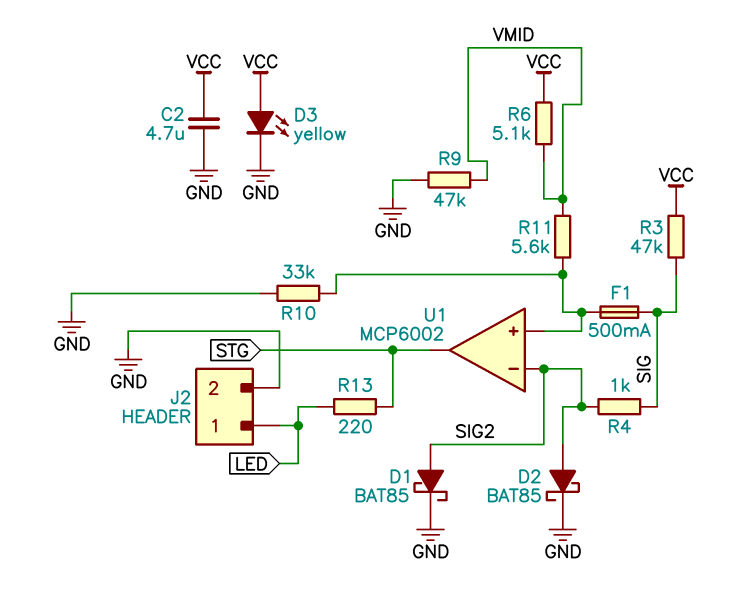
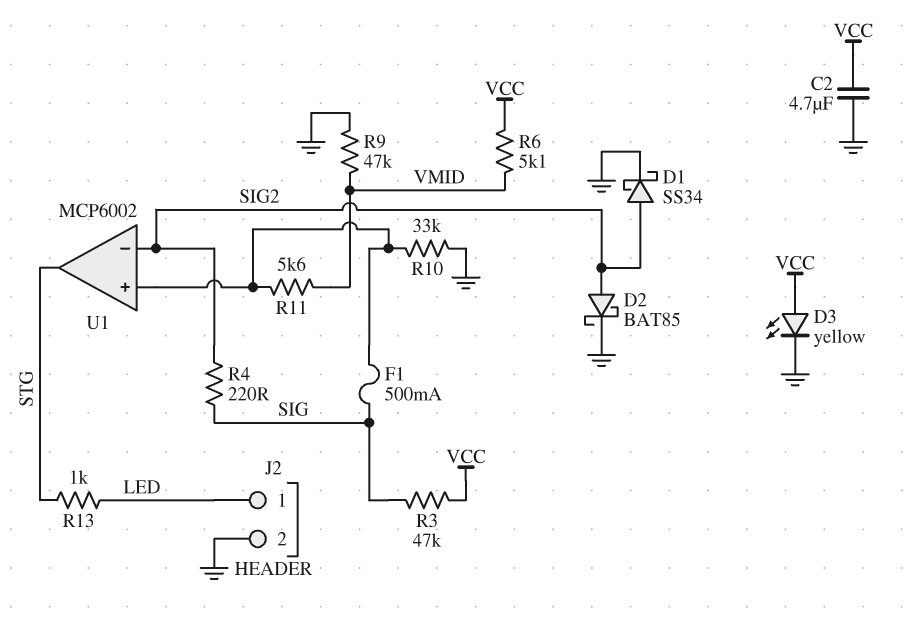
D1: schottky BAT85 (A SIG2, K GND) -> schottky SS34 (A SIG2, K GND)
R4: 1k (SIG, SIG2) -> 220 (SIG, SIG2)
R13: 220 (LED, STG) -> 1k (LED, STG)

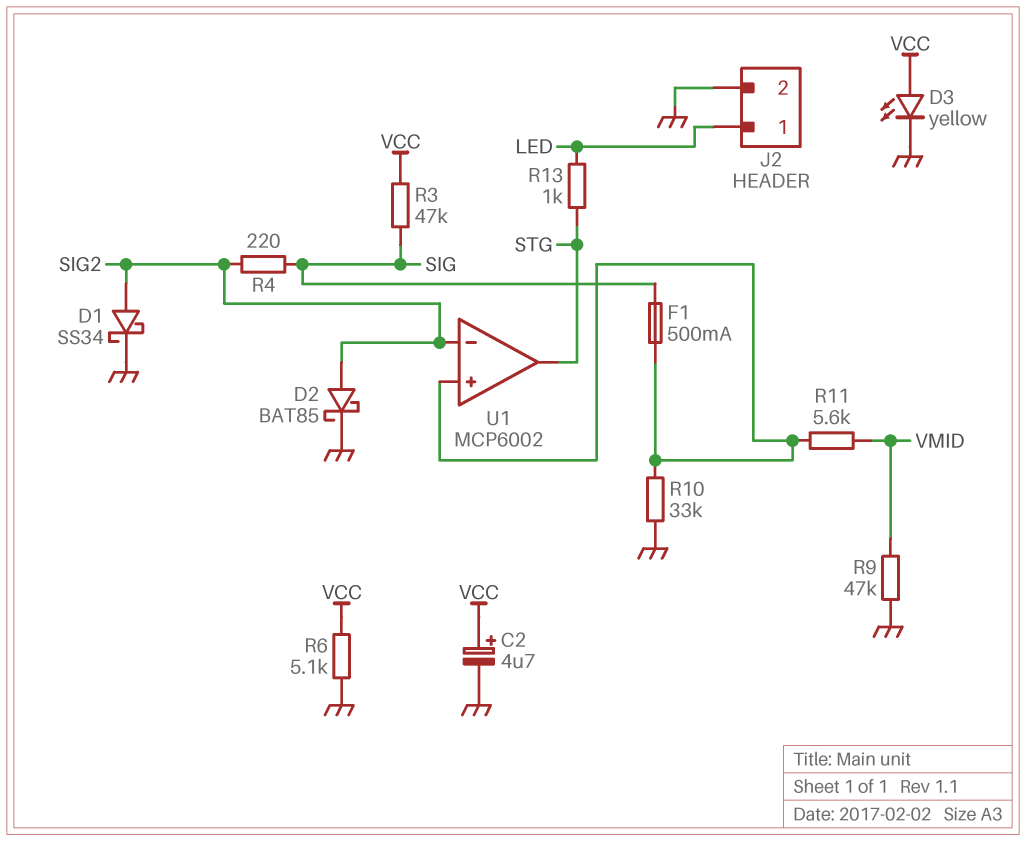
C2: 4.7uF (GND, VCC) -> 4.7uF (plus VCC, minus GND)
R6: 5.1k (VCC, VMID) -> 5.1k (GND, VCC)

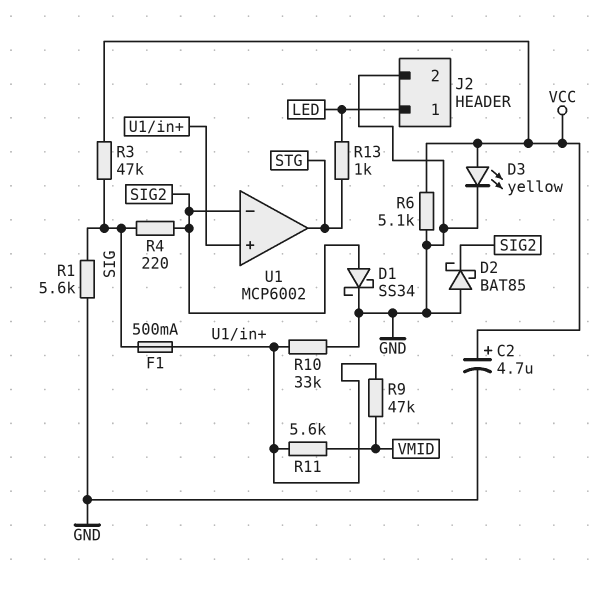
D2: schottky BAT85 (A SIG2, K GND) -> schottky BAT85 (A GND, K SIG2)
R1: none -> 5.6k (GND, SIG)
R9: 47k (GND, VMID) -> 47k (U1/in+, VMID)

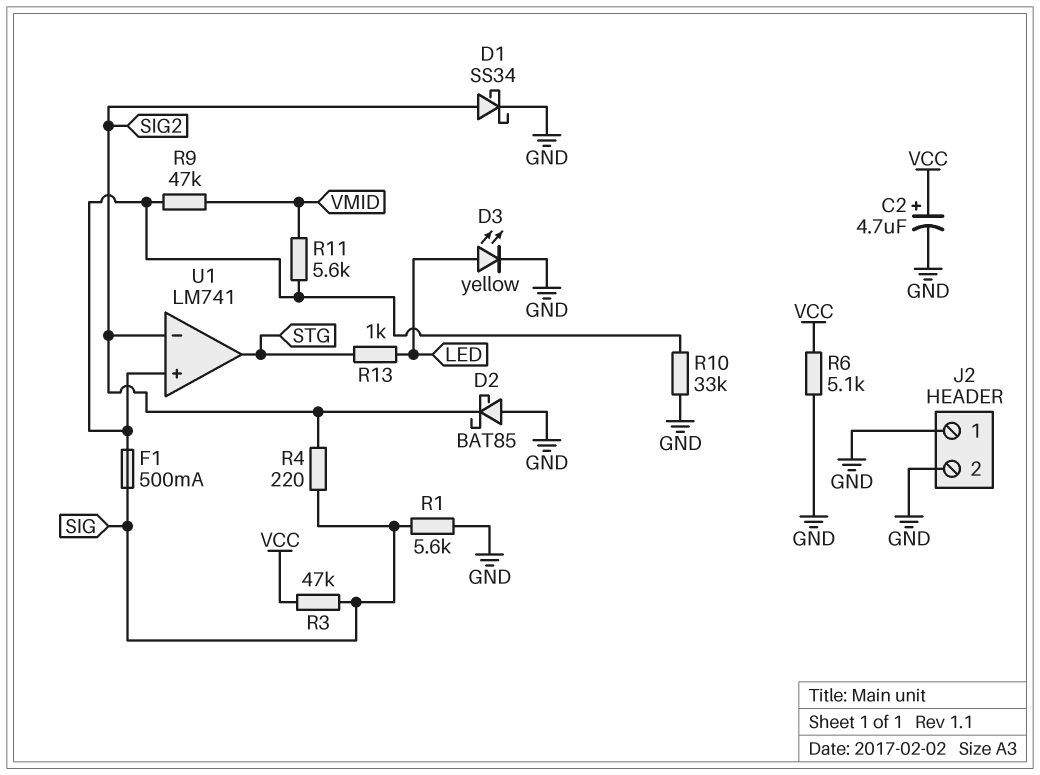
D3: LED yellow (A VCC, K GND) -> LED yellow (A LED, K GND)
J2 pin 1: LED -> GND
U1: MCP6002 -> LM741

